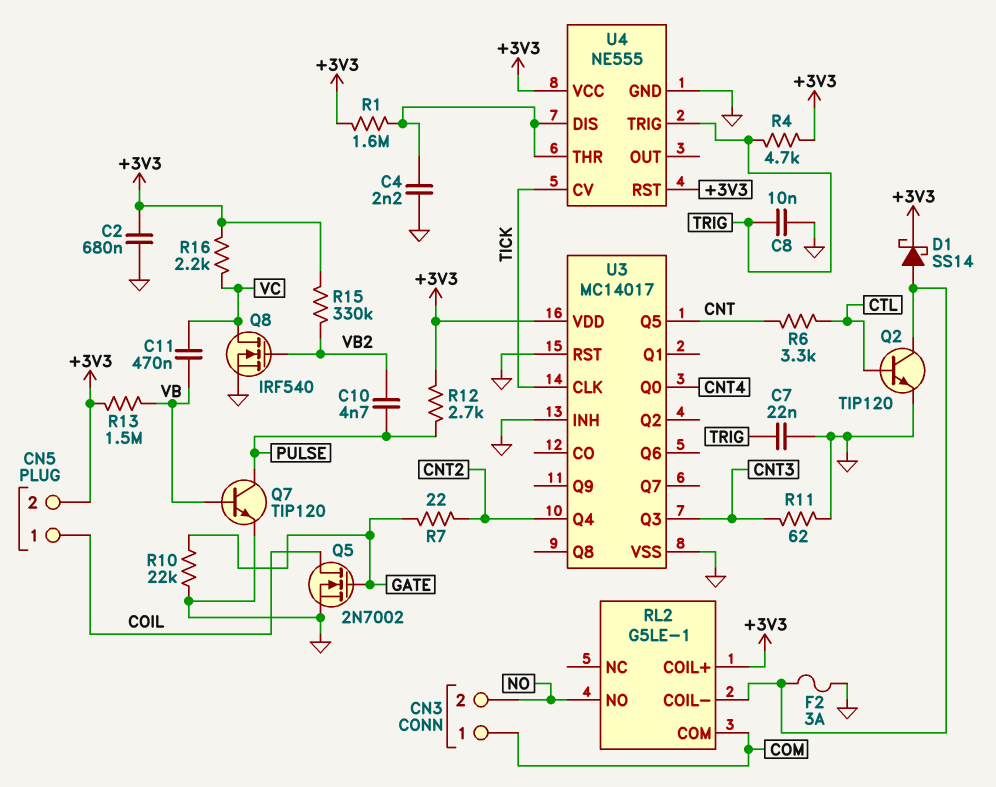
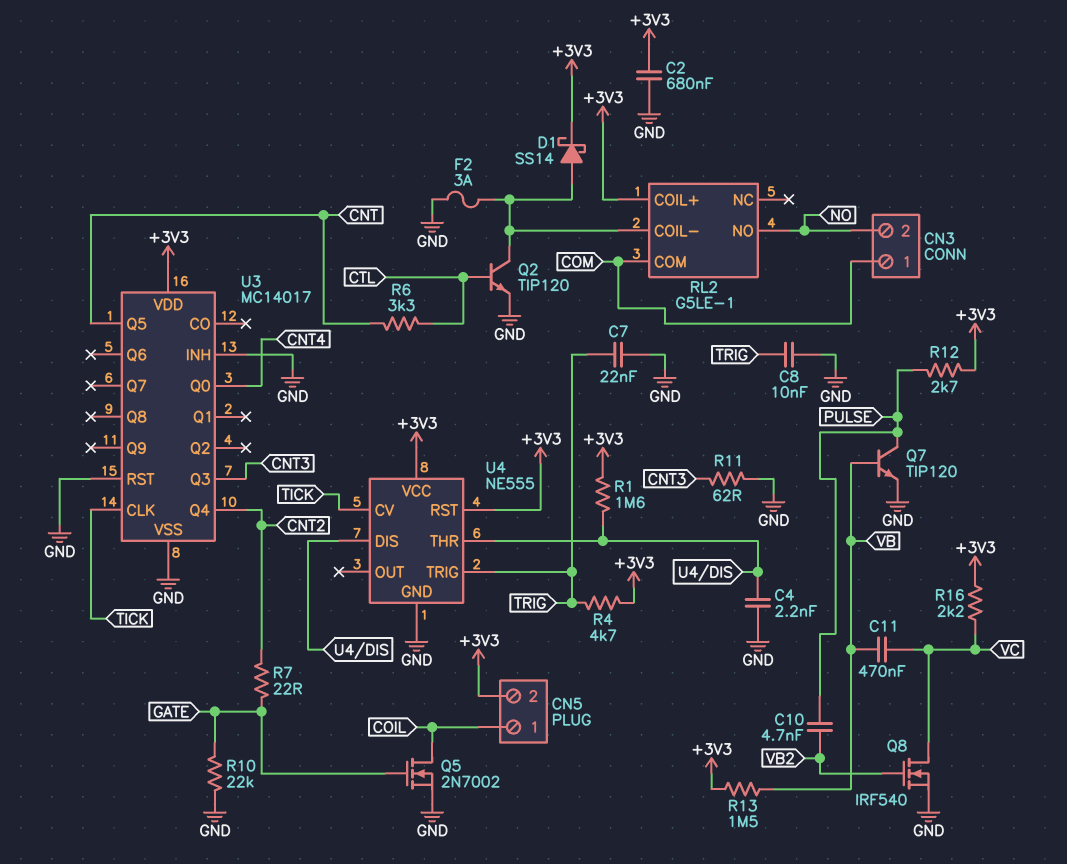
R15: 330k (+3V3, VB2) -> none

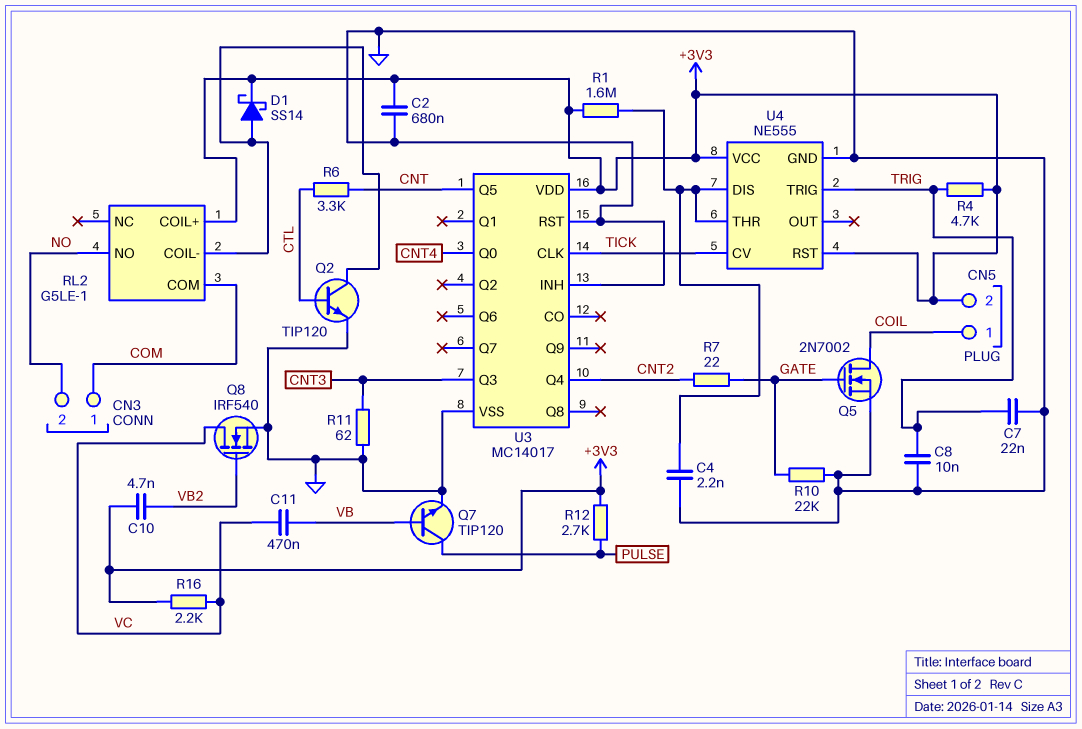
C10: 4.7nF (PULSE, VB2) -> 4.7nF (+3V3, VB2)
F2: 3A (GND, RL2/COIL-) -> none
R13: 1.5M (+3V3, VB) -> none

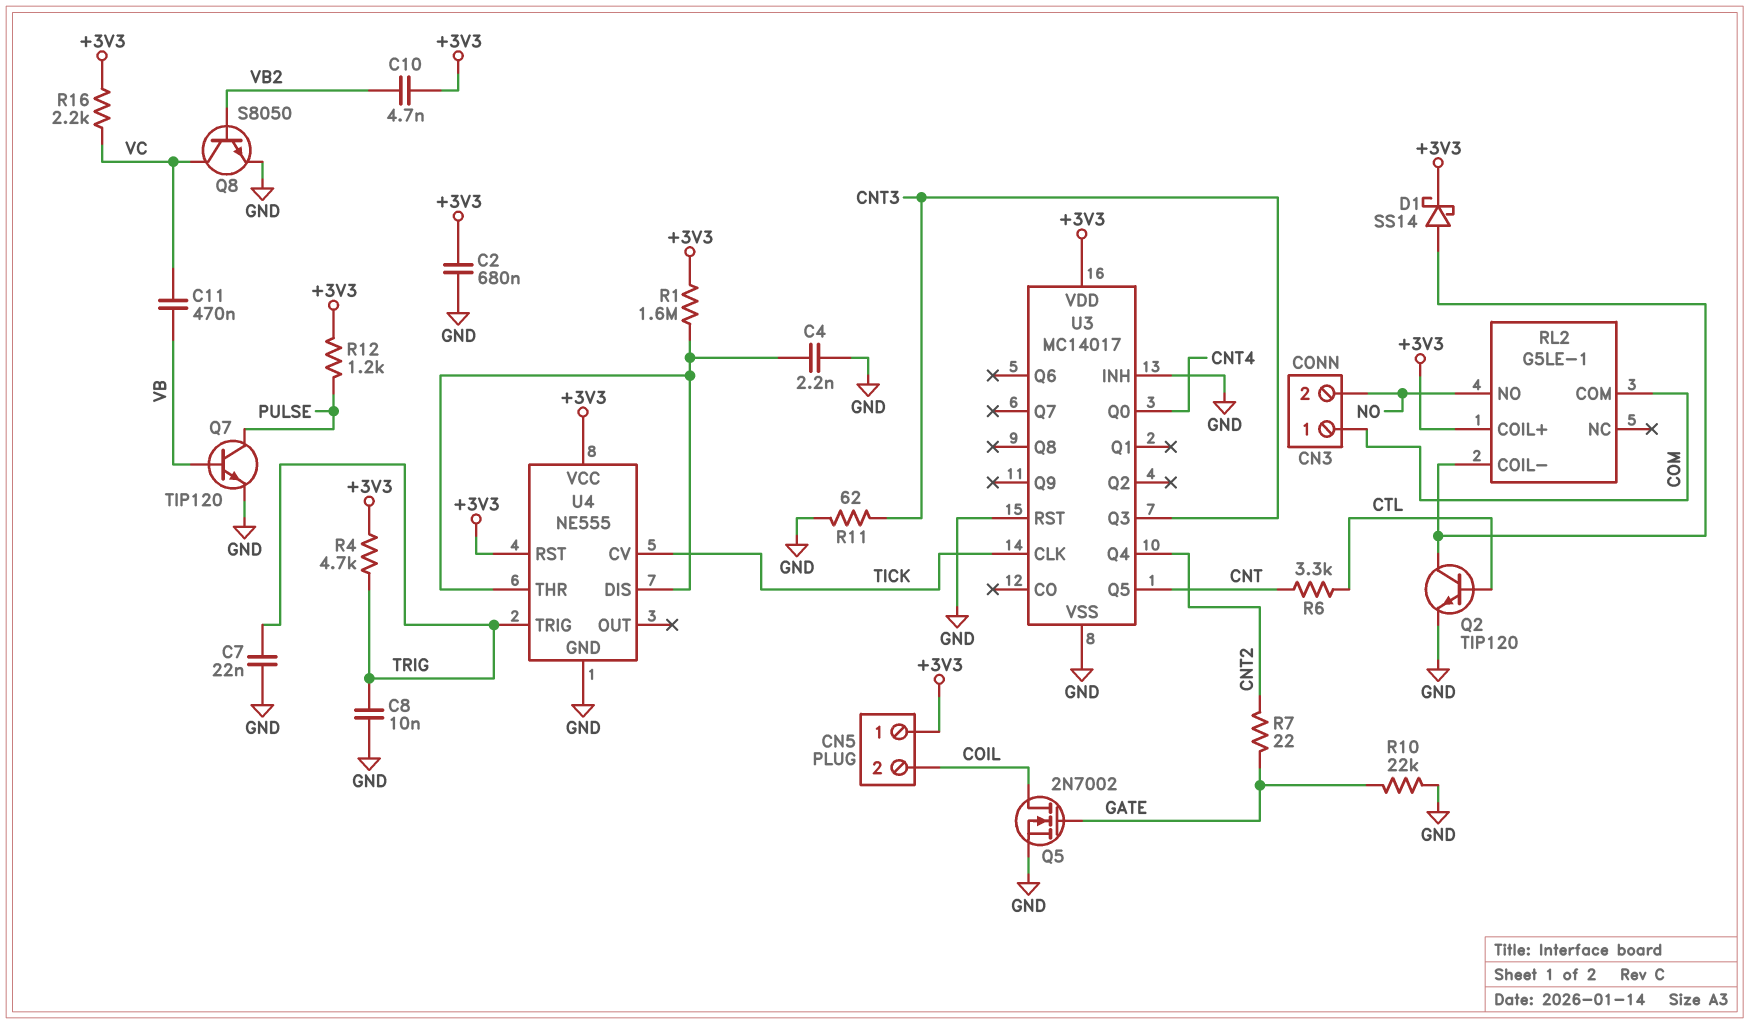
CN5 pin 1: COIL -> +3V3
CN5 pin 2: +3V3 -> COIL
Q8: NMOS IRF540 (G VB2, D VC, S GND) -> NPN S8050 (B VB2, C VC, E GND)
R12: 2.7k (+3V3, PULSE) -> 1.2k (+3V3, PULSE)

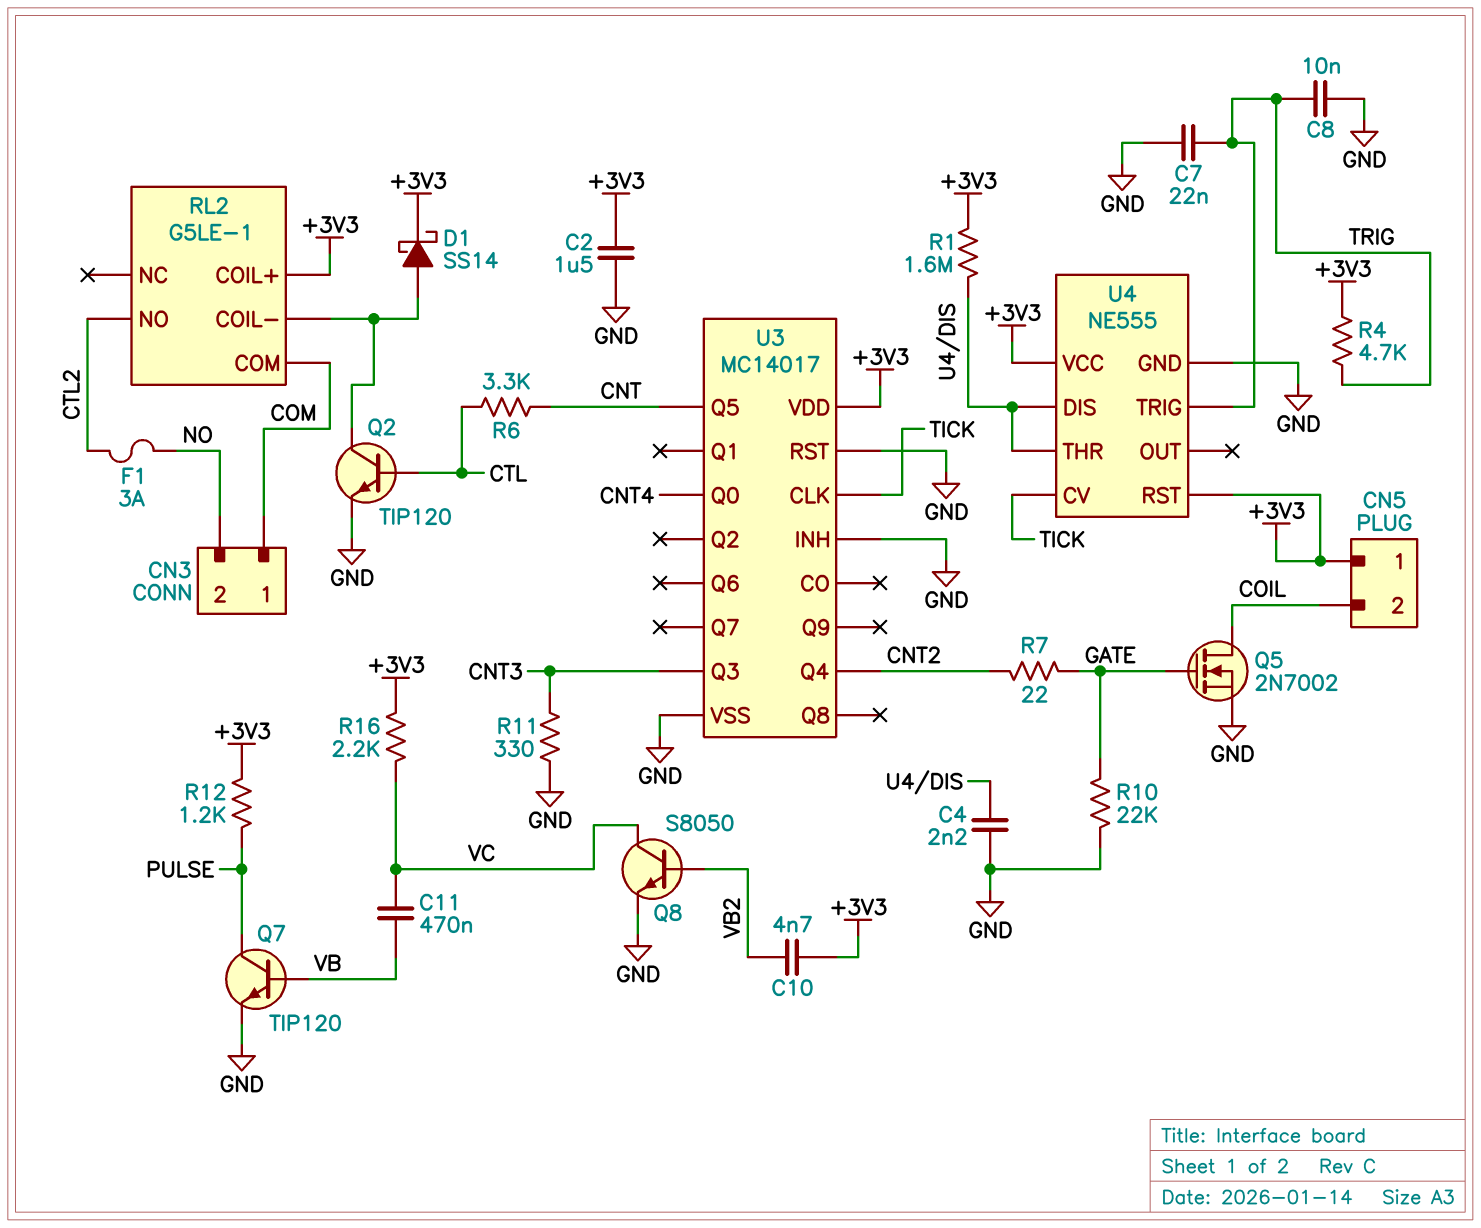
C2: 680nF (+3V3, GND) -> 1.5uF (+3V3, GND)
F1: none -> 3A (CTL2, NO)
R11: 62 (CNT3, GND) -> 330 (CNT3, GND)
RL2 pin NO: NO -> CTL2

